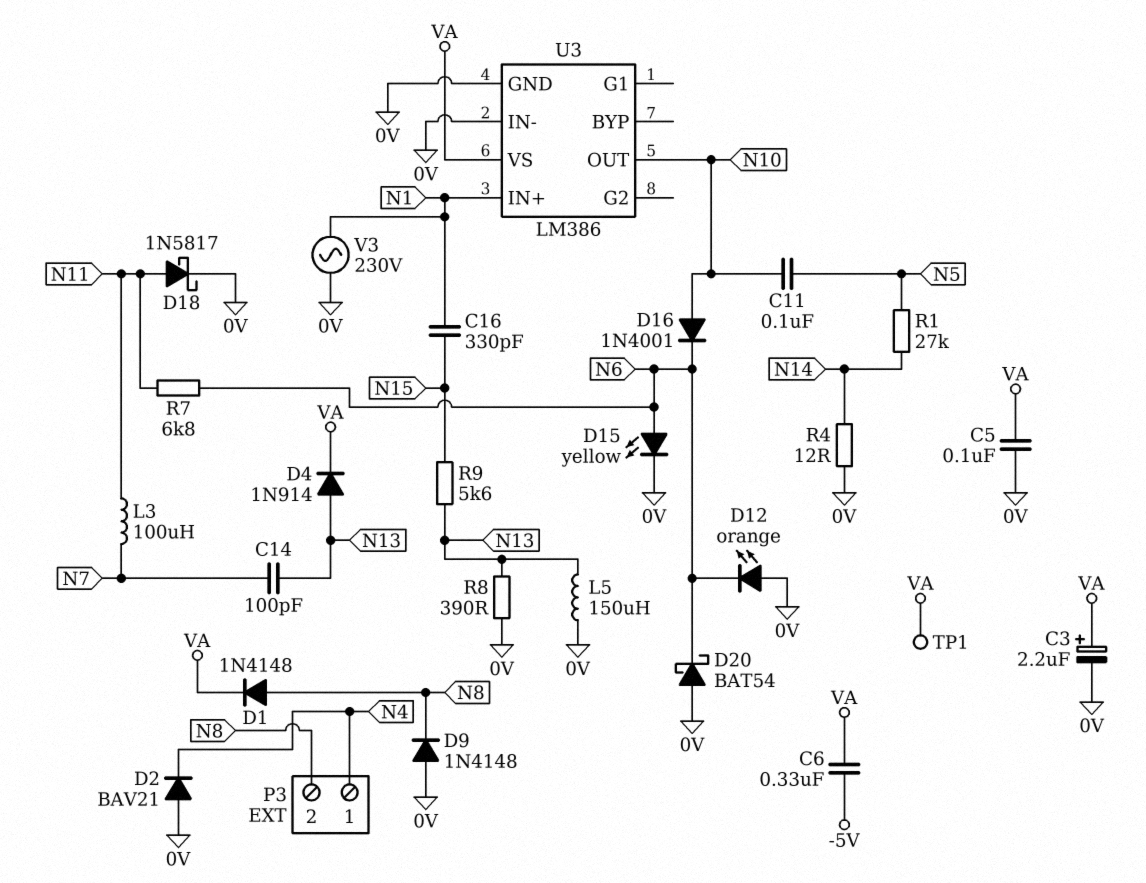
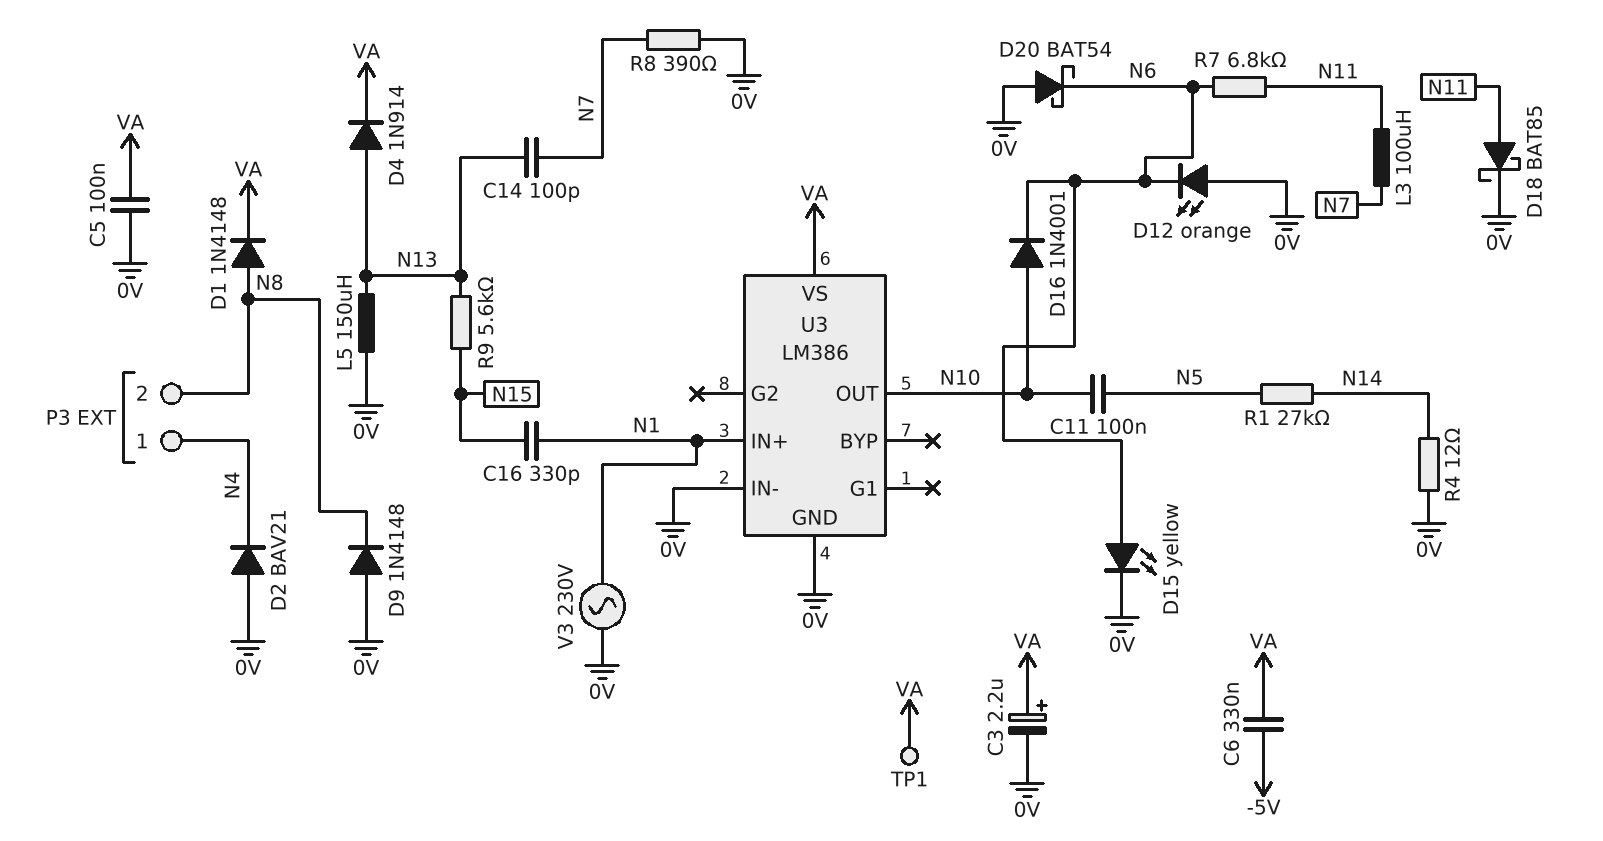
D18: schottky 1N5817 (A N11, K 0V) -> schottky BAT85 (A N11, K 0V)
R8: 390 (0V, N13) -> 390 (0V, N7)

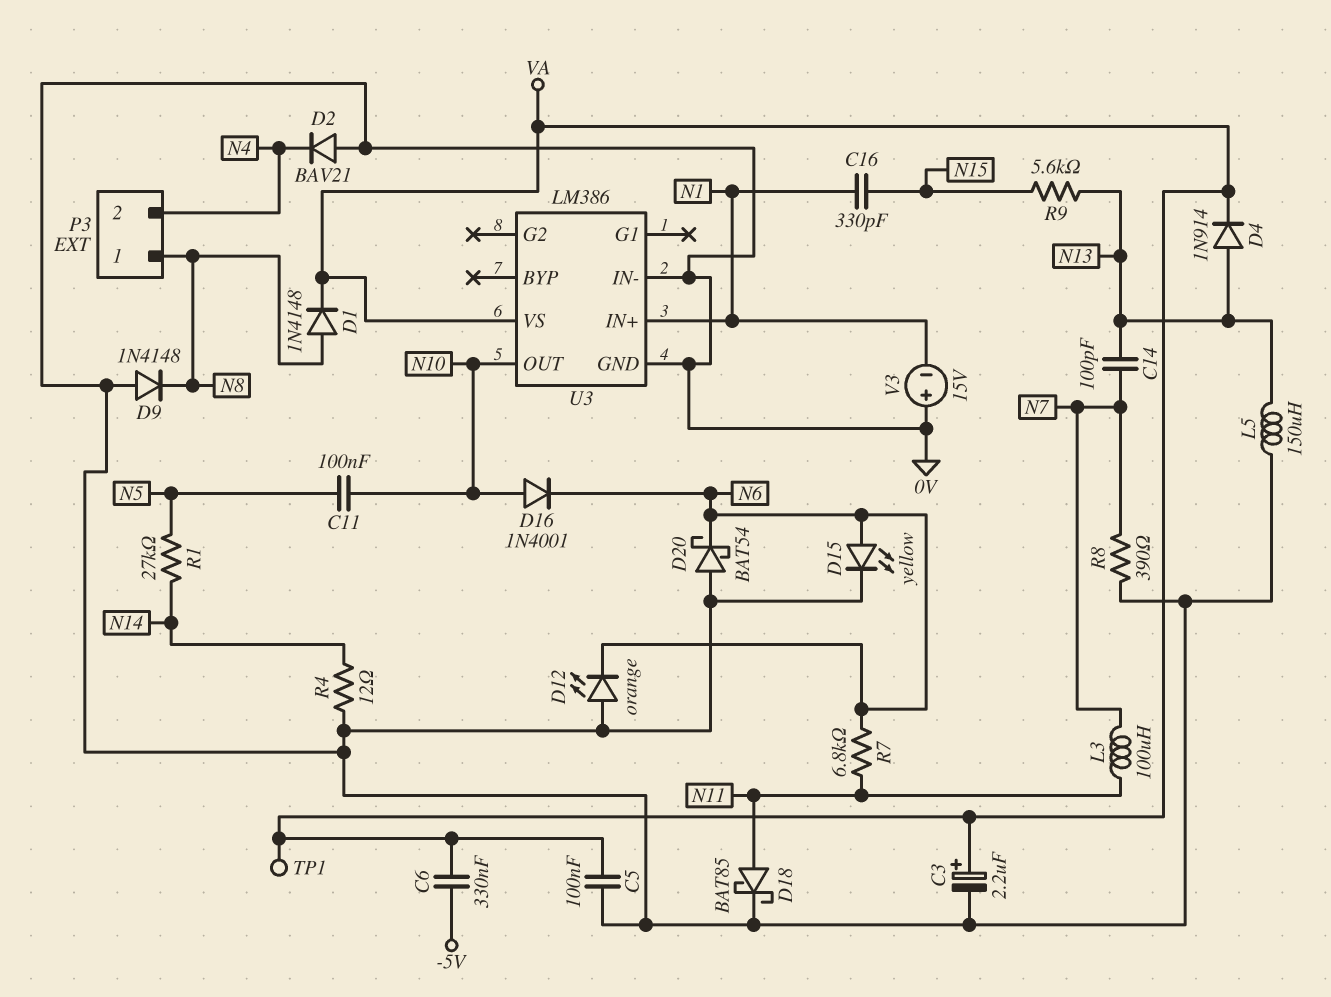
P3 pin 1: N4 -> N8
P3 pin 2: N8 -> N4
V3: AC 230V (0V, N1) -> 15V (plus 0V, minus N1)

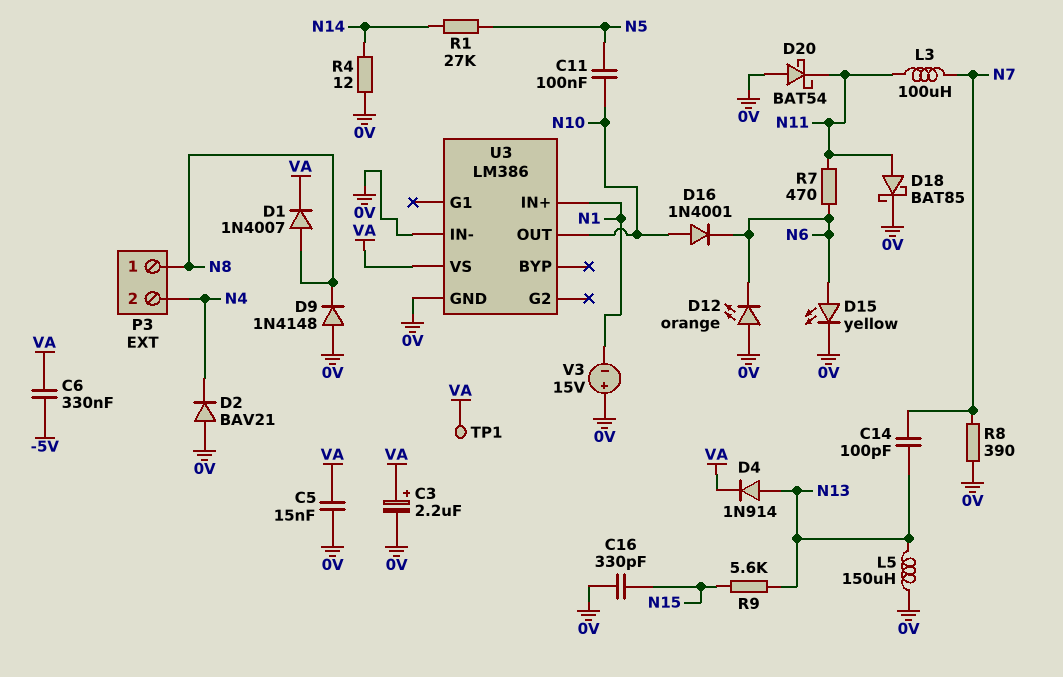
C5: 100nF (0V, VA) -> 15nF (0V, VA)
C16: 330pF (N1, N15) -> 330pF (0V, N15)
D1: diode 1N4148 (A N8, K VA) -> diode 1N4007 (A N8, K VA)
D20: schottky BAT54 (A 0V, K N6) -> schottky BAT54 (A 0V, K N11)
R7: 6.8k (N6, N11) -> 470 (N6, N11)

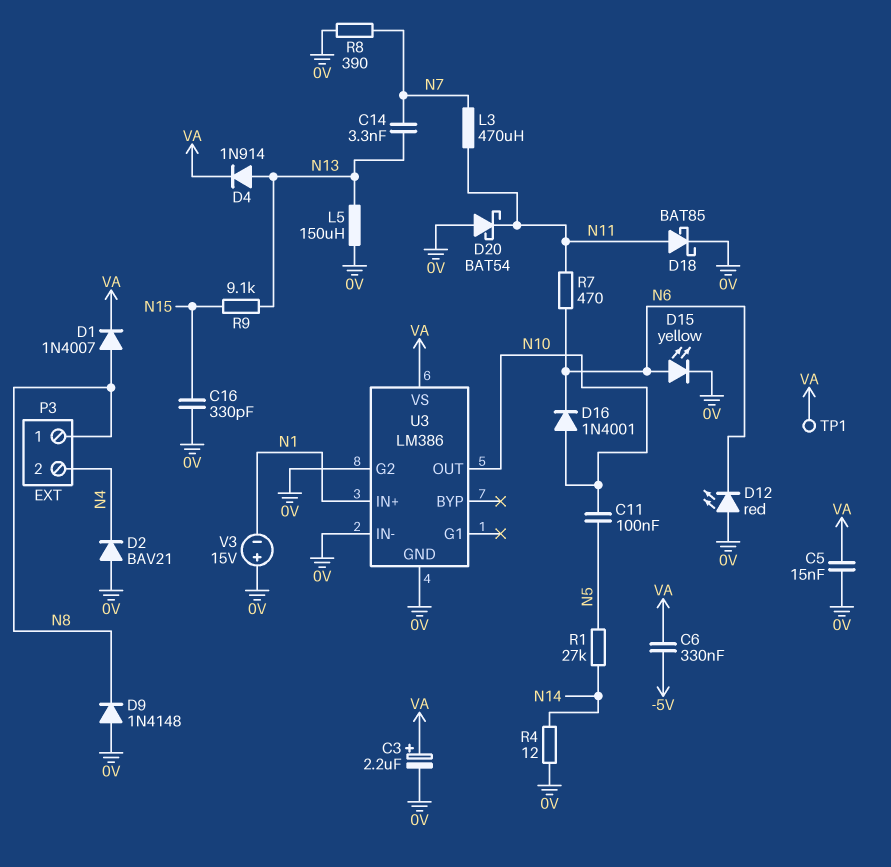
C14: 100pF (N7, N13) -> 3.3nF (N7, N13)
D12: LED orange (A 0V, K N6) -> LED red (A 0V, K N6)
L3: 100uH (N7, N11) -> 470uH (N7, N11)
R9: 5.6k (N13, N15) -> 9.1k (N13, N15)
U3 pin G2: none -> 0V

